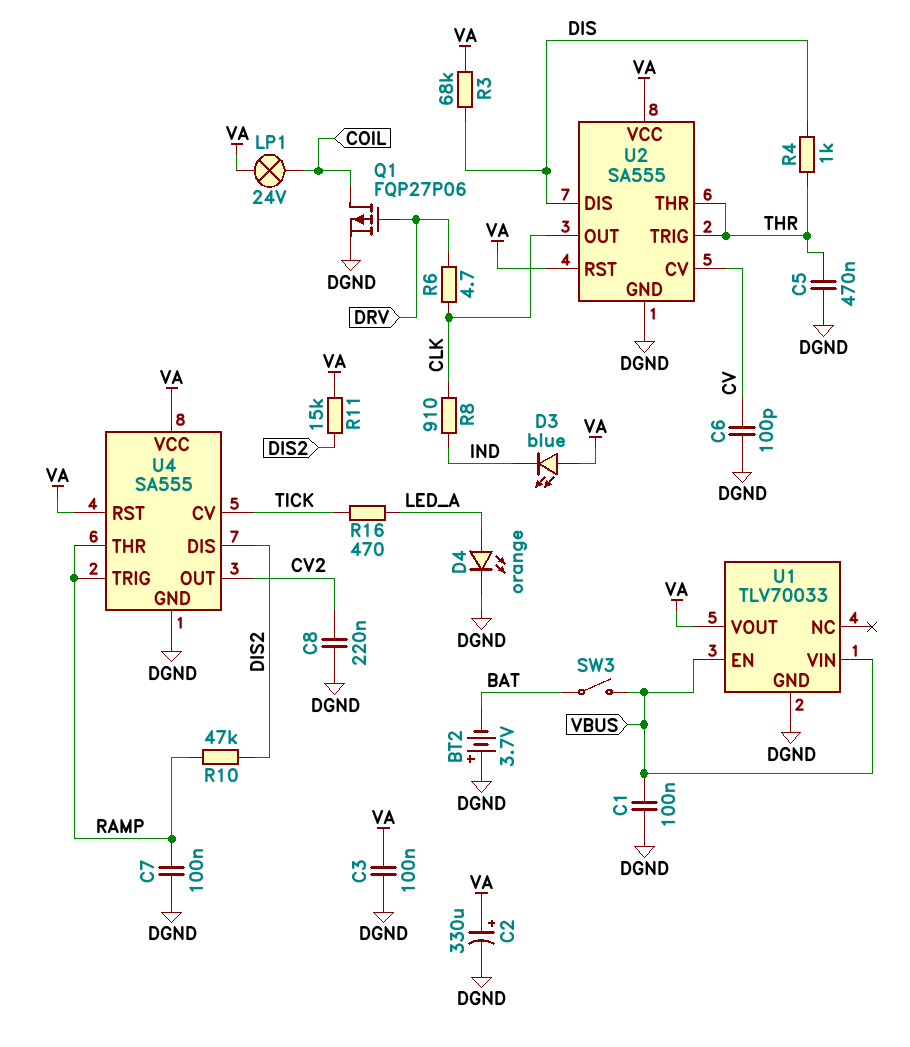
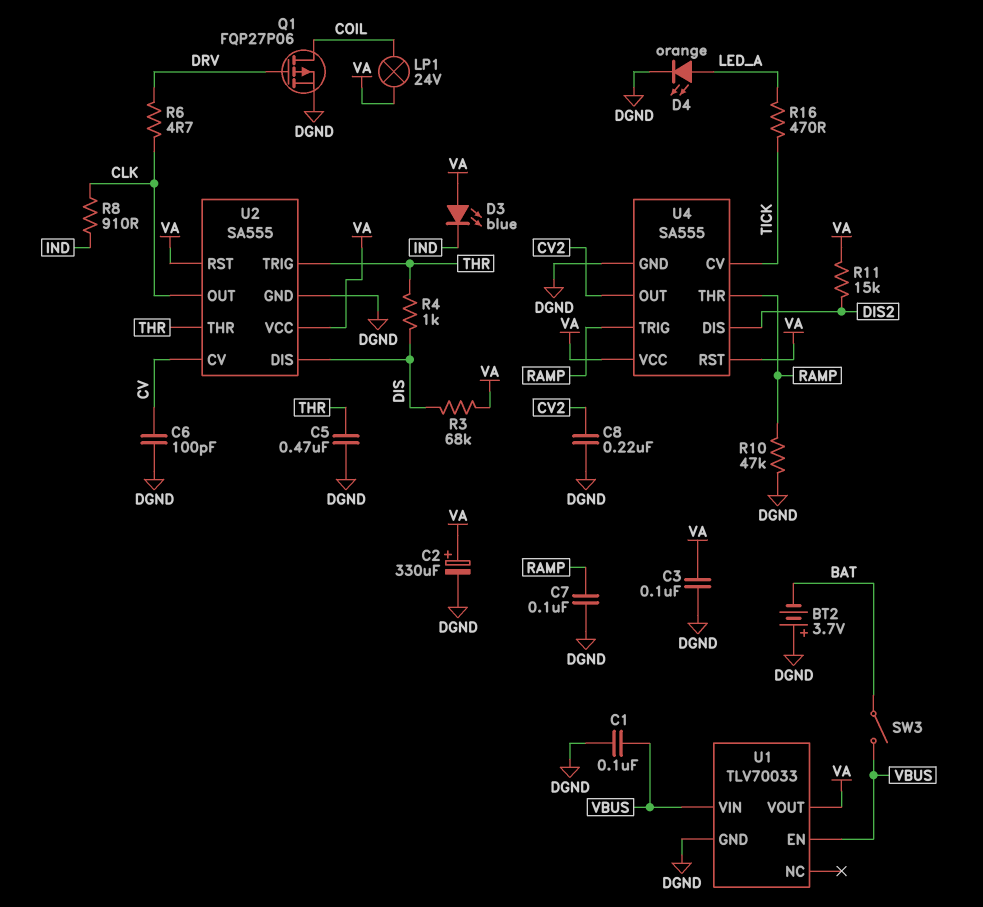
R10: 47k (DIS2, RAMP) -> 47k (DGND, RAMP)

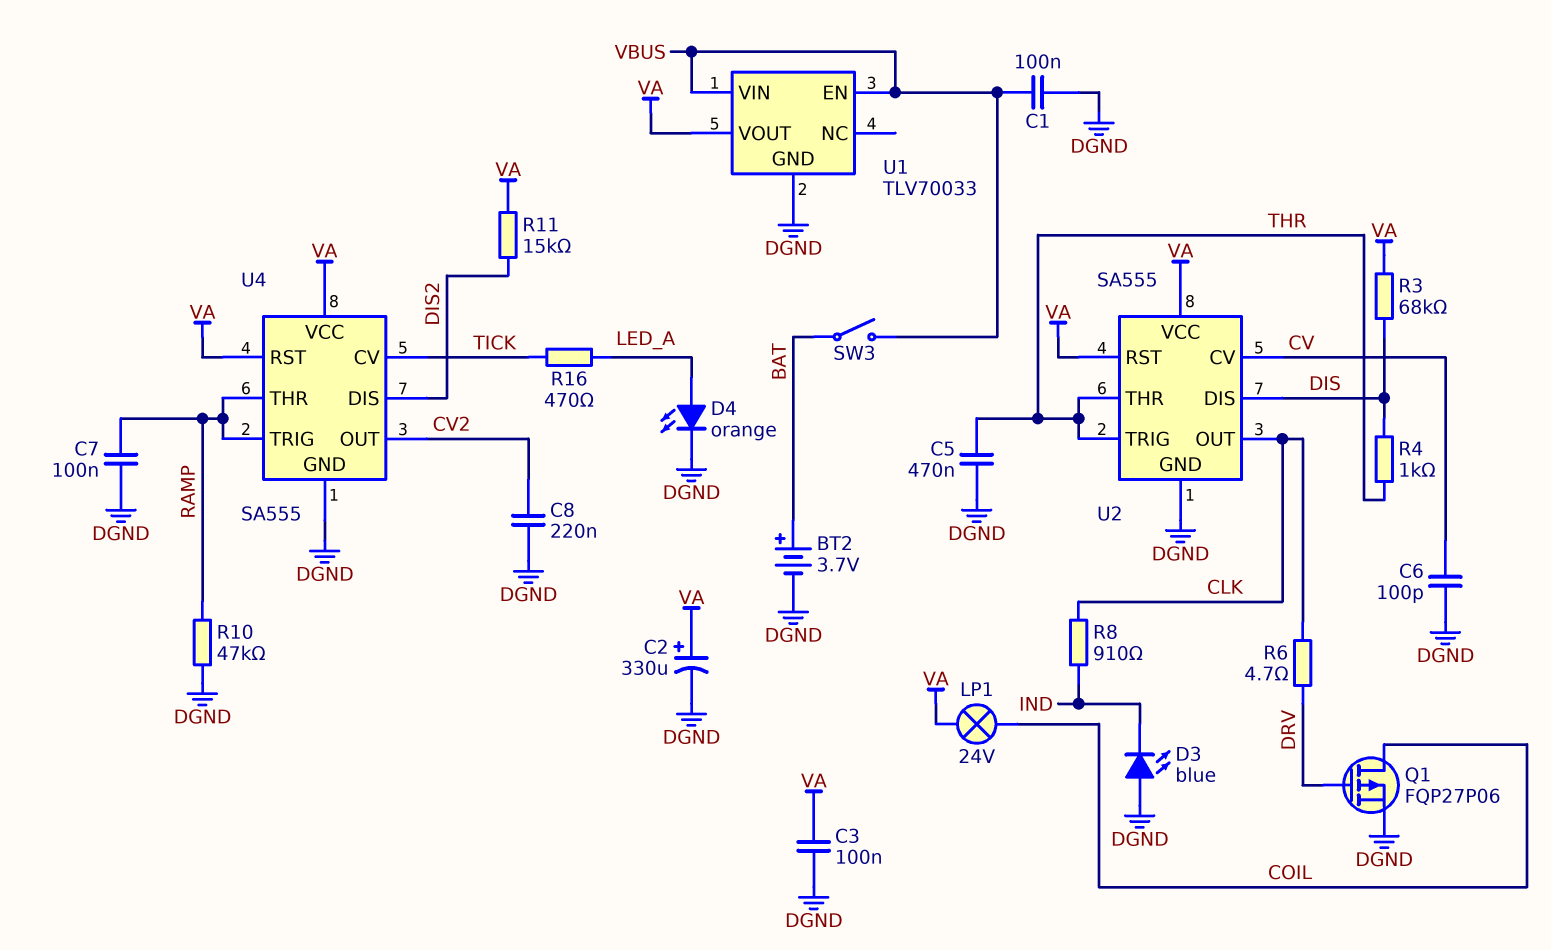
BT2: 3.7V (plus DGND, minus BAT) -> 3.7V (plus BAT, minus DGND)
D3: LED blue (A VA, K IND) -> LED blue (A DGND, K IND)

